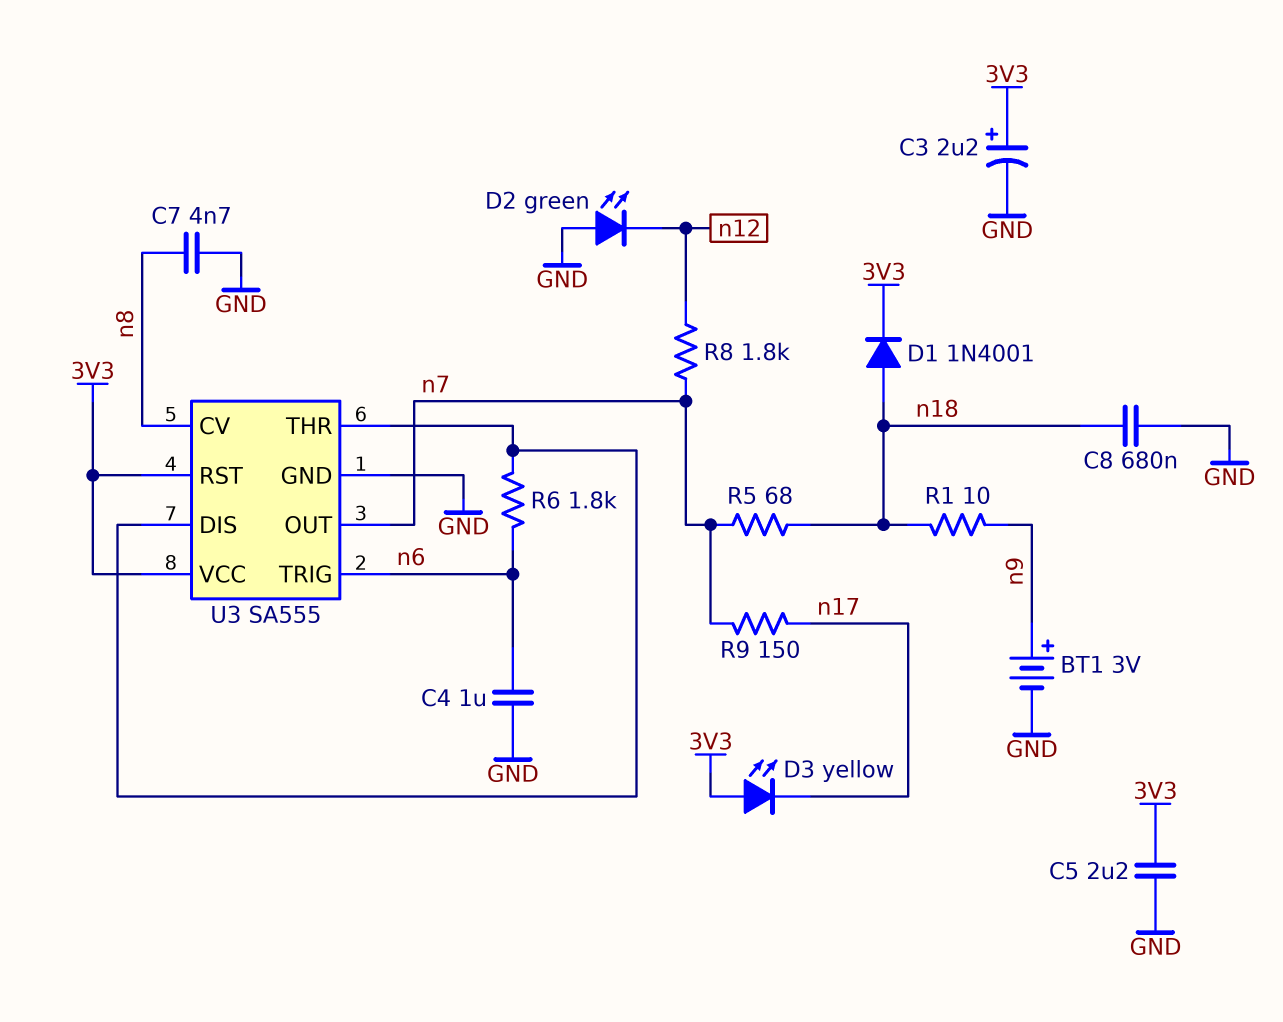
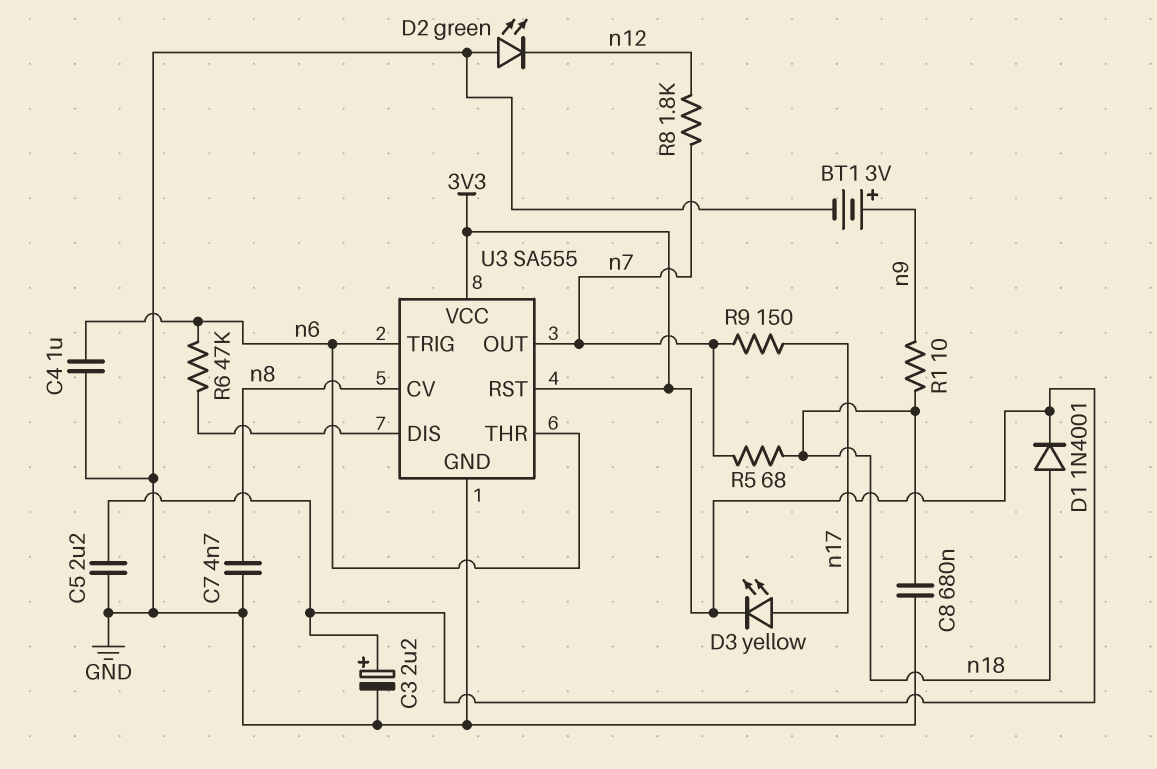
D3: LED yellow (A 3V3, K n17) -> LED yellow (A n17, K 3V3)
R6: 1.8k (U3/DIS, n6) -> 47k (U3/DIS, n6)
U3 pin THR: U3/DIS -> n6

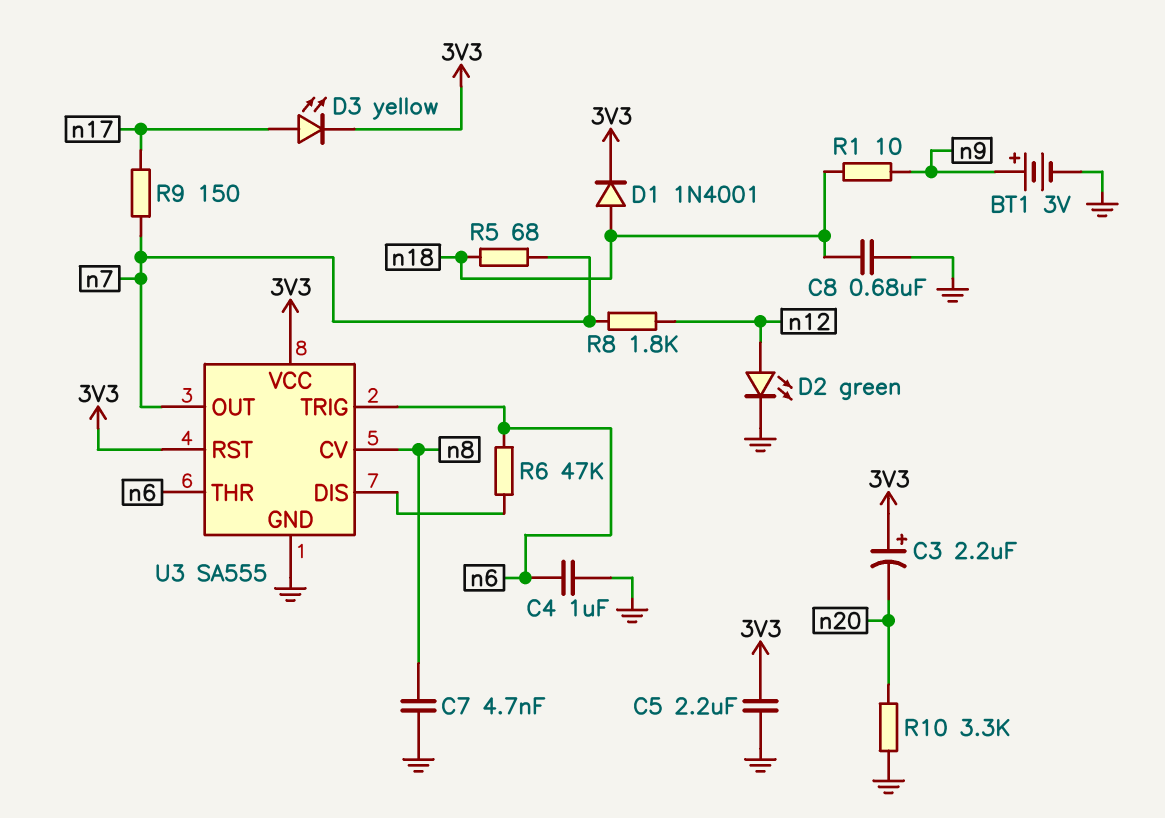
C3: 2.2uF (plus 3V3, minus GND) -> 2.2uF (plus 3V3, minus n20)
D2: LED green (A GND, K n12) -> LED green (A n12, K GND)
R10: none -> 3.3k (GND, n20)

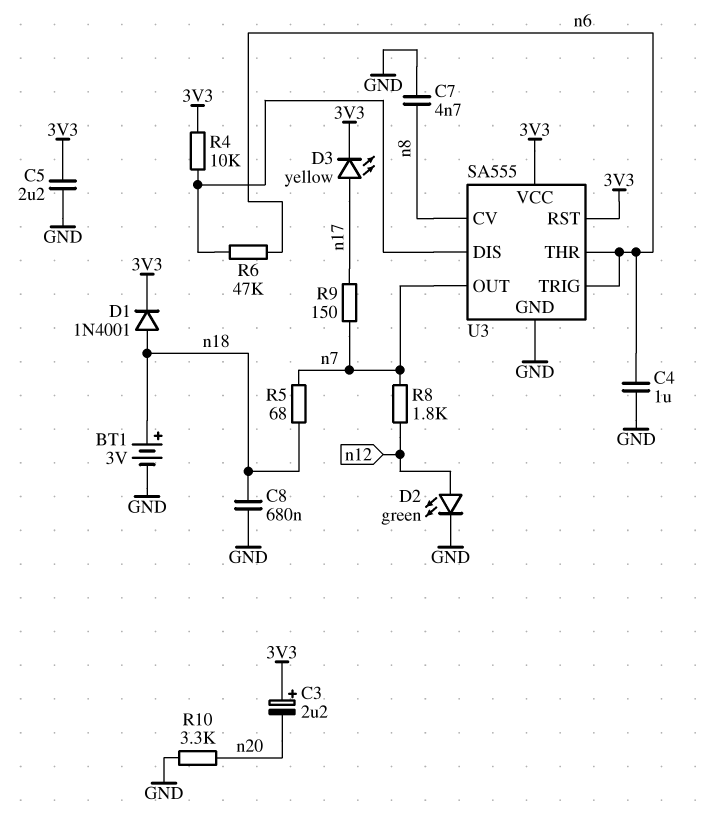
BT1: 3V (plus n9, minus GND) -> 3V (plus n18, minus GND)
R1: 10 (n9, n18) -> none
R4: none -> 10k (3V3, U3/DIS)

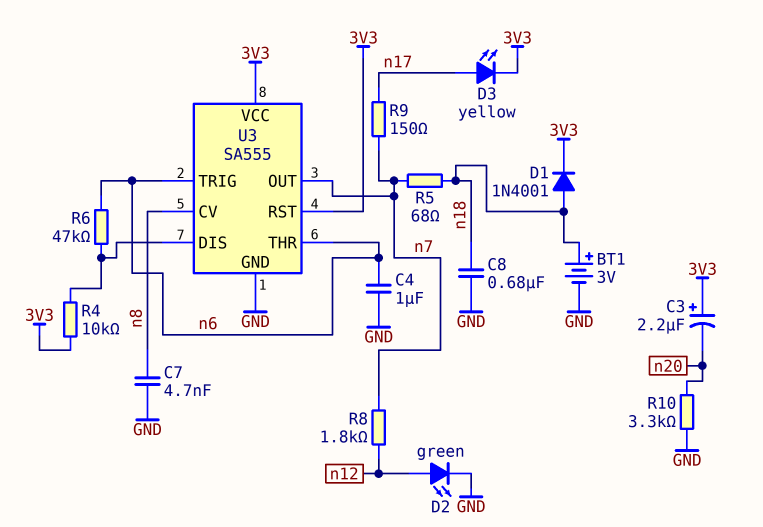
C5: 2.2uF (3V3, GND) -> none

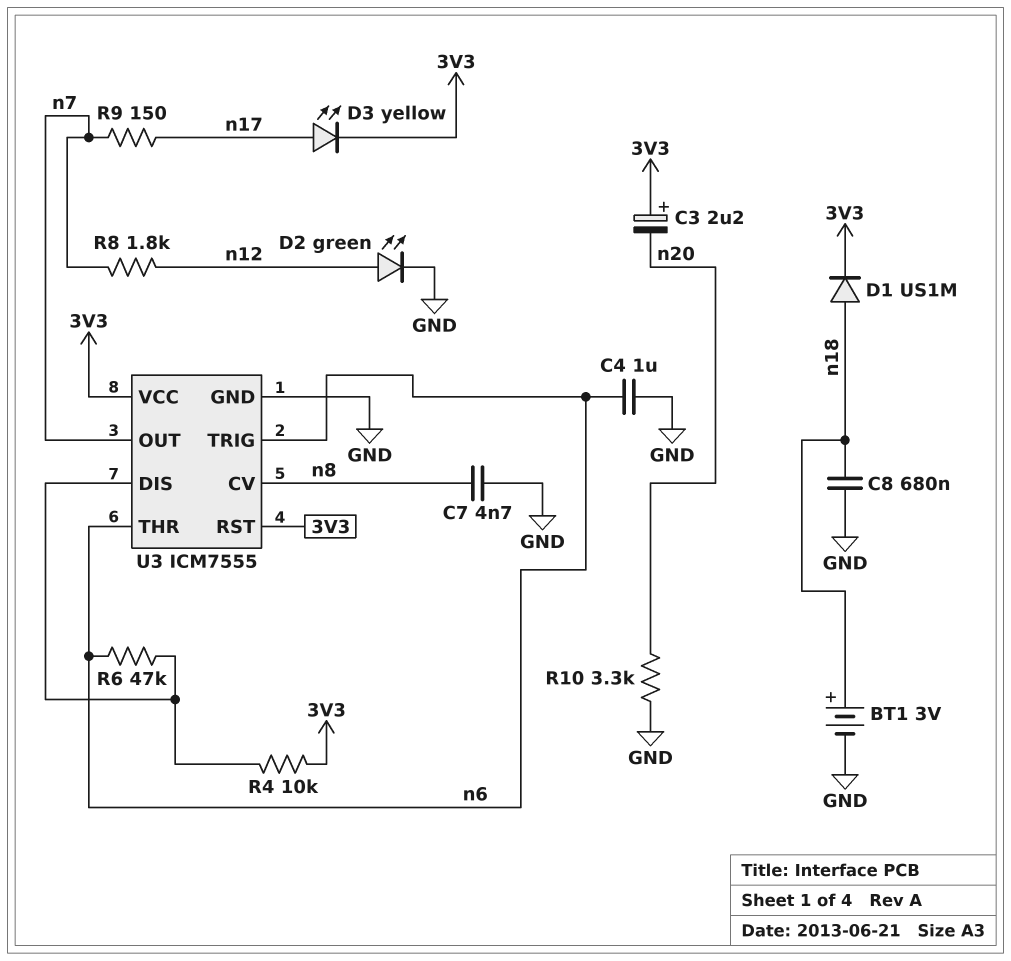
D1: diode 1N4001 (A n18, K 3V3) -> diode US1M (A n18, K 3V3)
R5: 68 (n7, n18) -> none
U3: SA555 -> ICM7555

